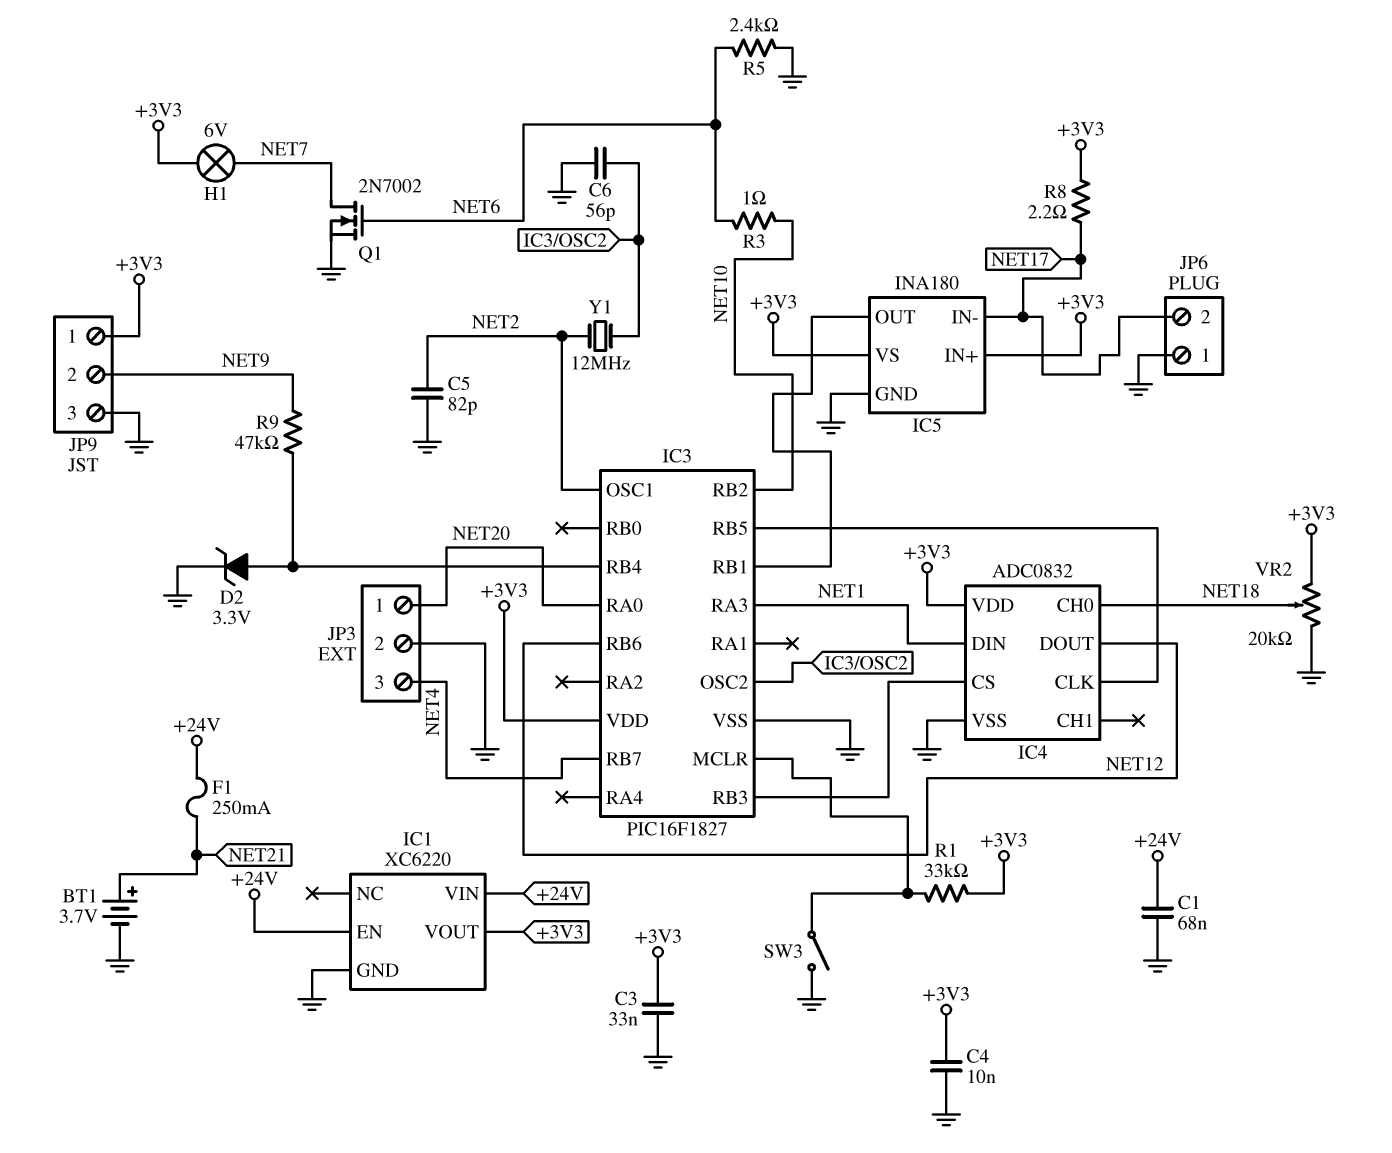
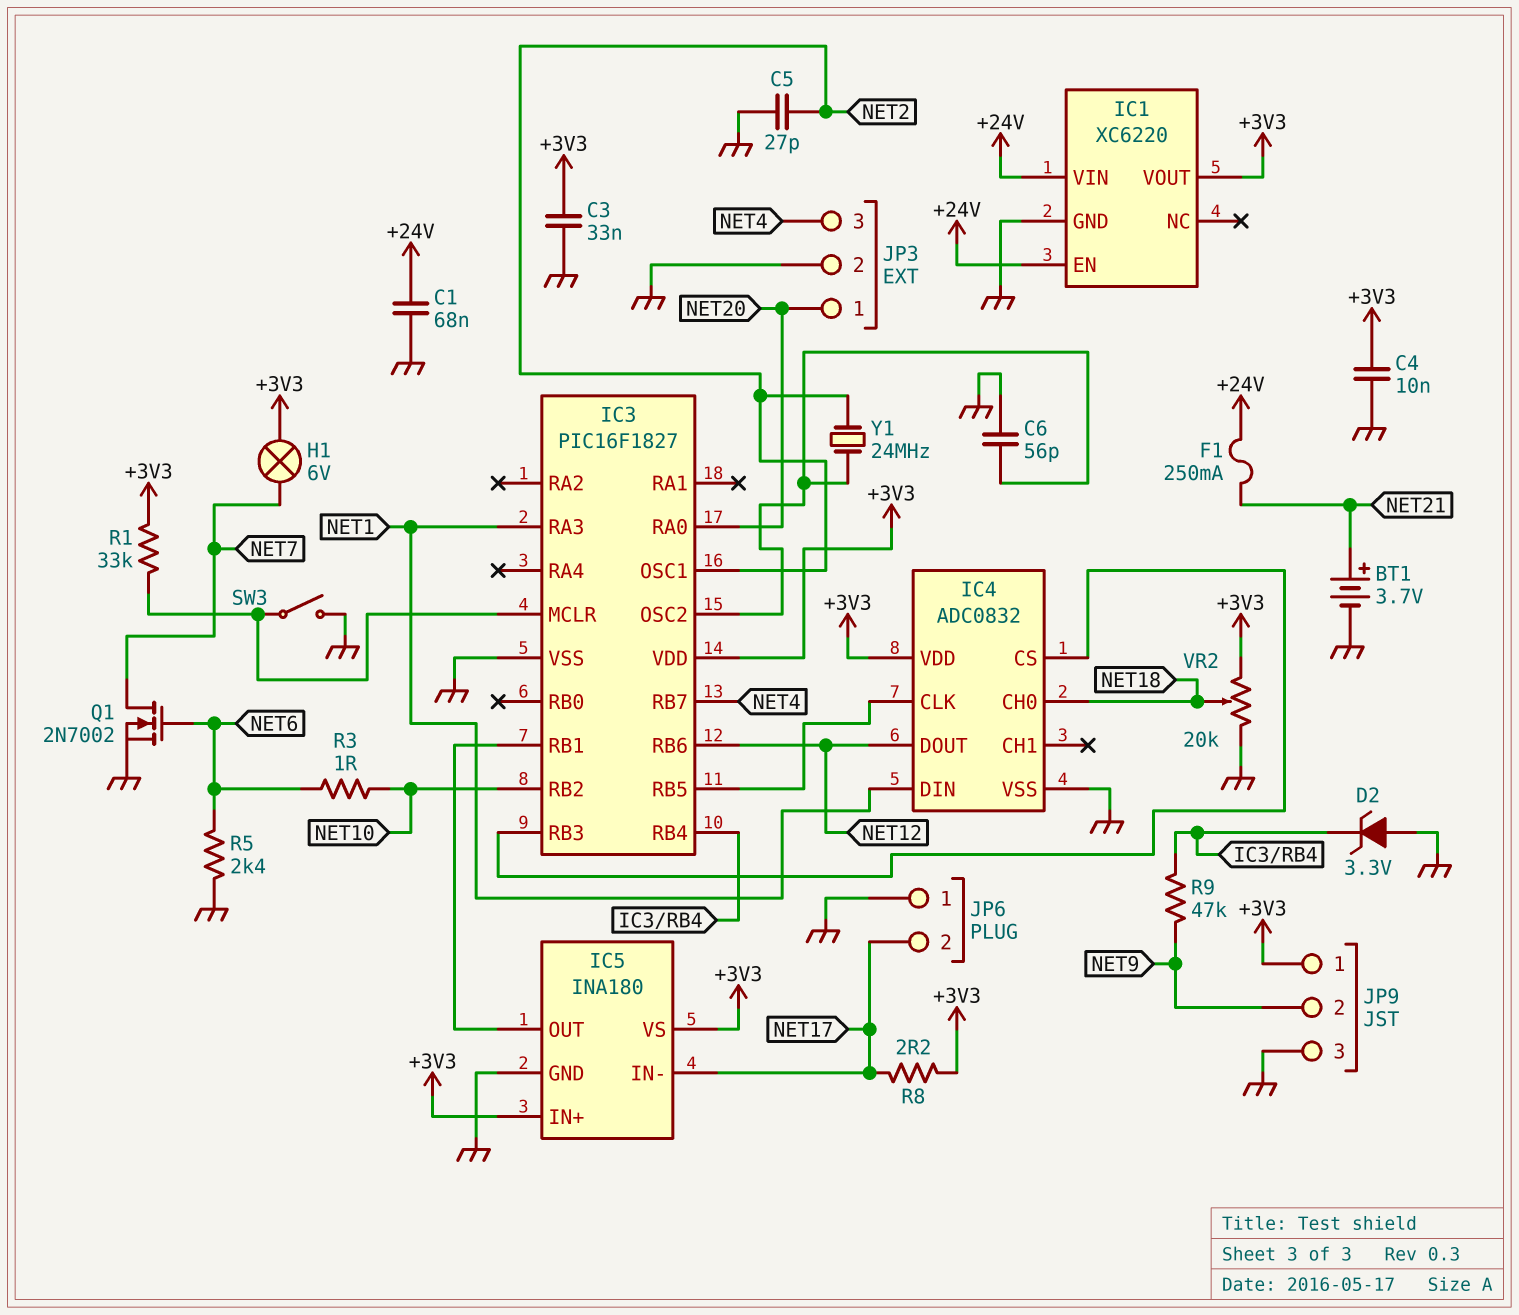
C5: 82pF (GND, NET2) -> 27pF (GND, NET2)
D2: zener 3.3V (A IC3/RB4, K GND) -> zener 3.3V (A GND, K IC3/RB4)
Y1: 12MHz (IC3/OSC2, NET2) -> 24MHz (IC3/OSC2, NET2)

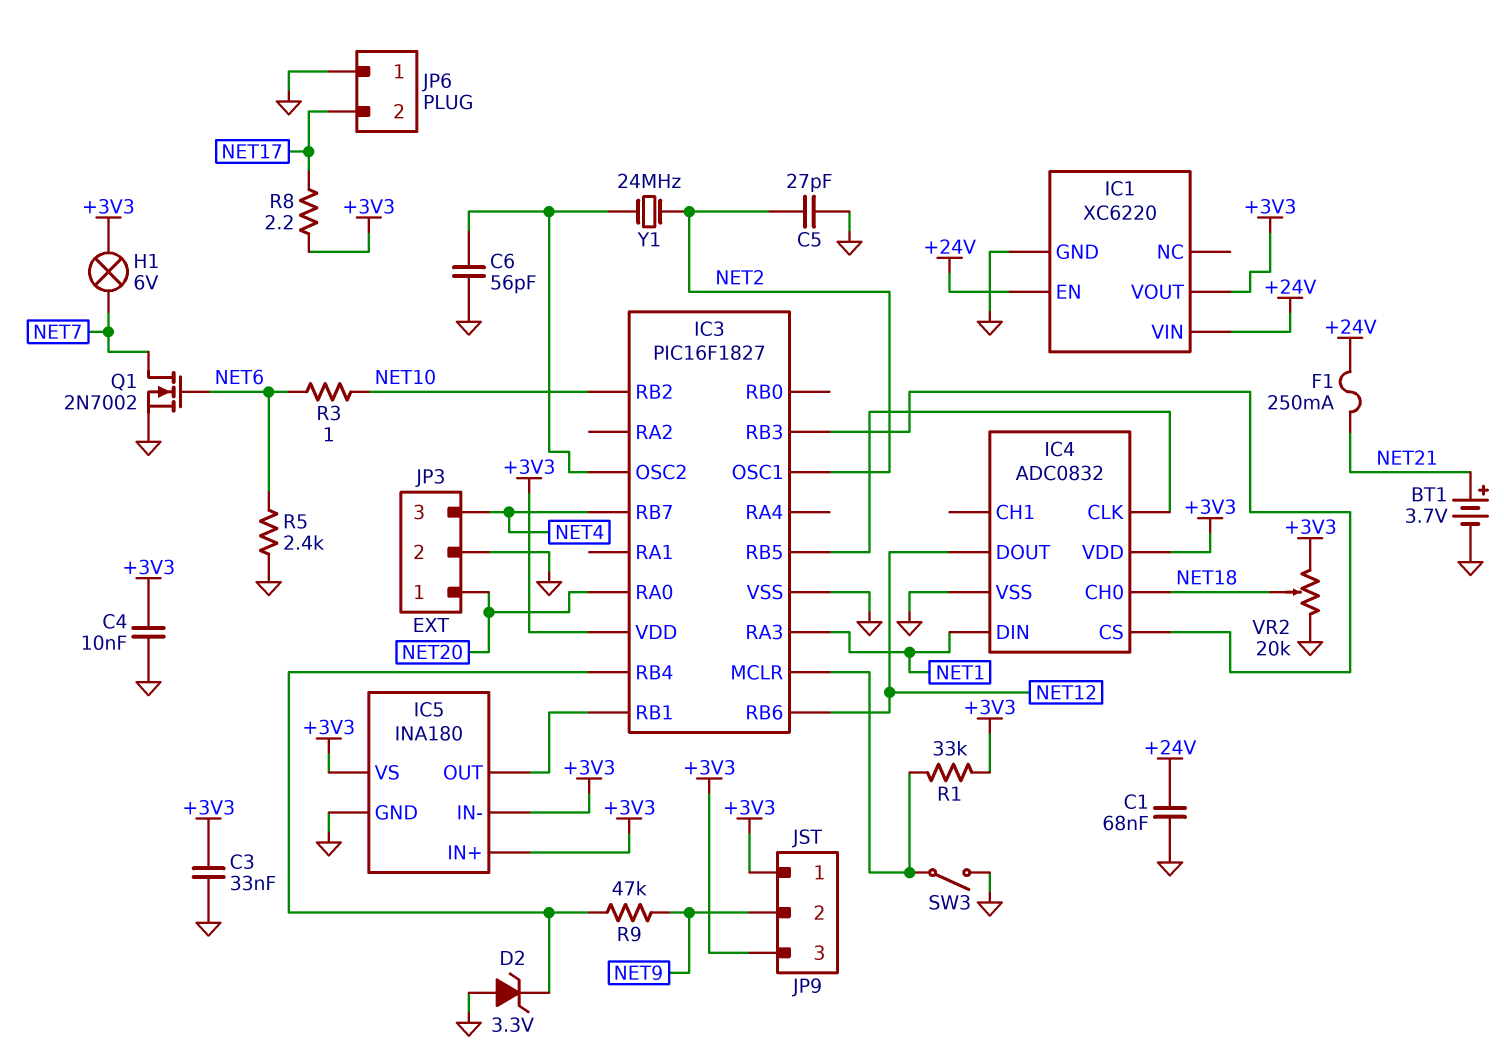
IC5 pin IN-: NET17 -> +3V3
JP9 pin 3: GND -> +3V3

